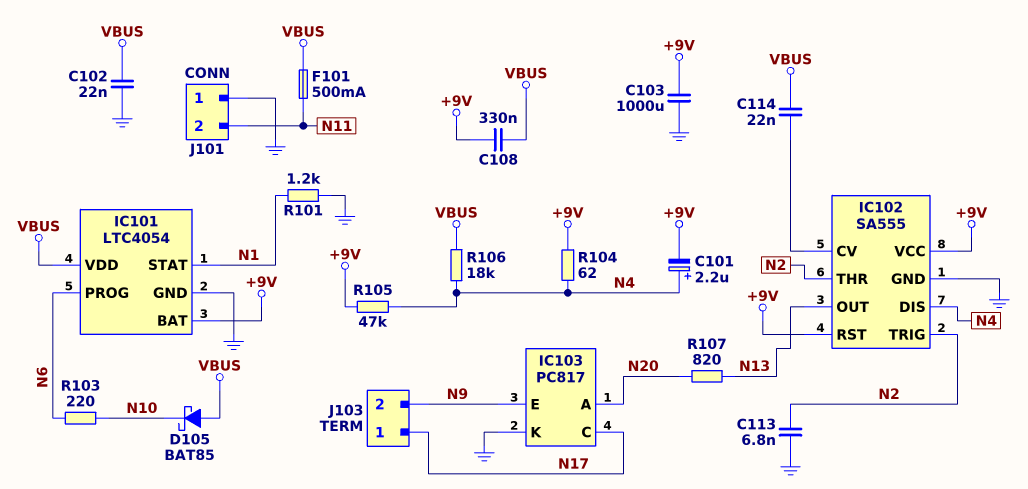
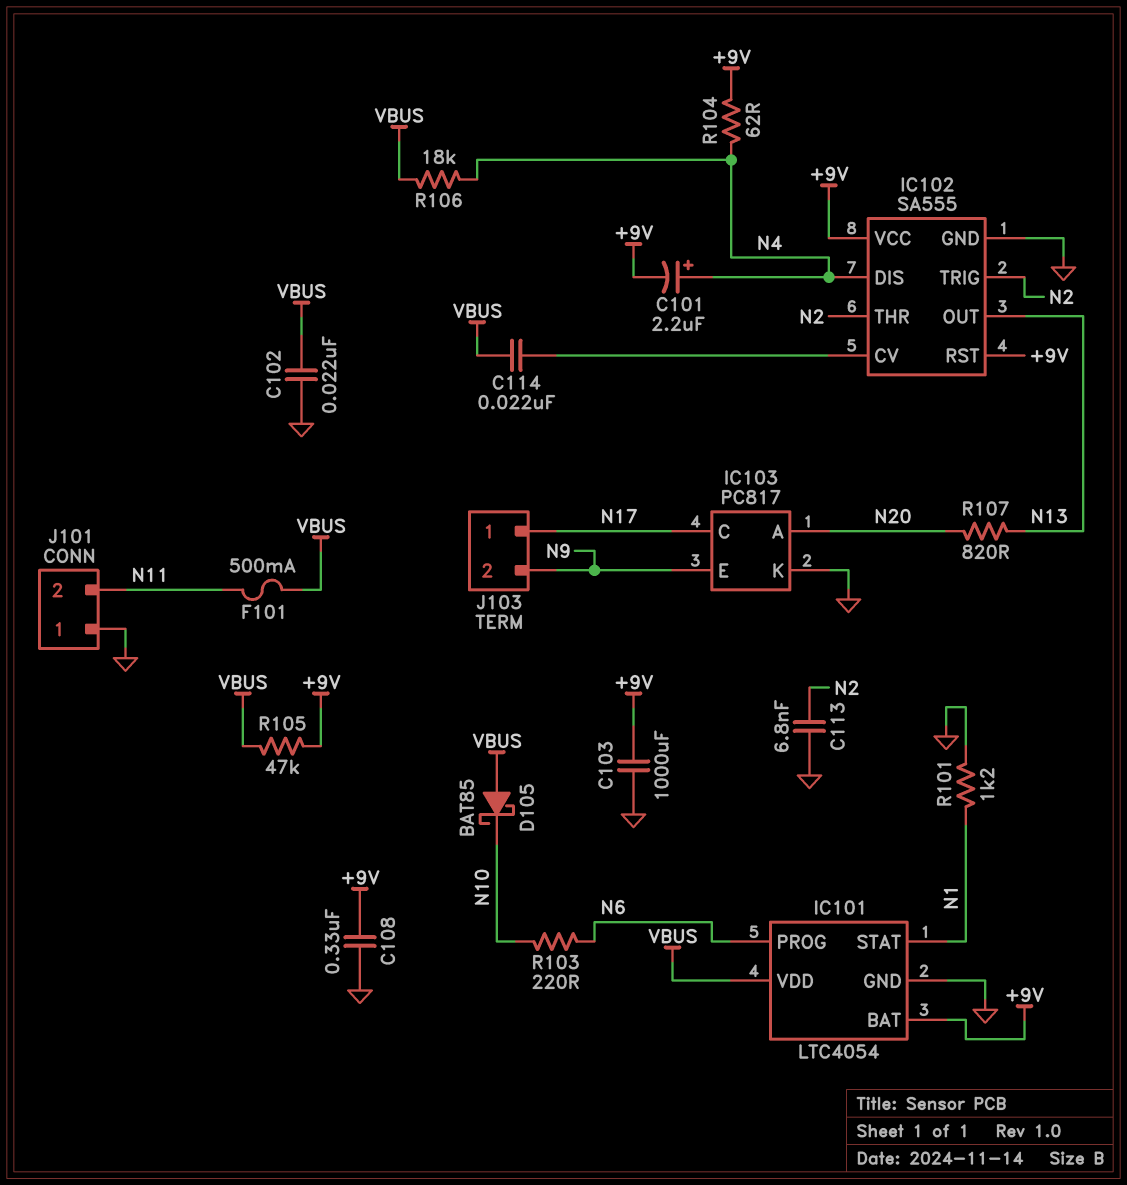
C108: 330nF (+9V, VBUS) -> 330nF (+9V, GND)
R105: 47k (+9V, N4) -> 47k (+9V, VBUS)

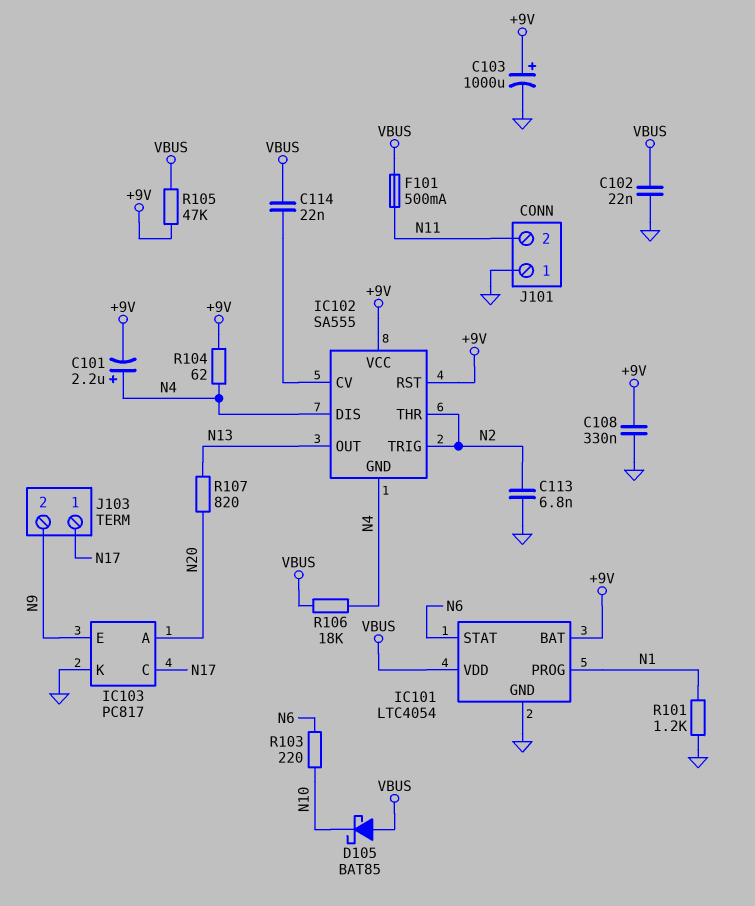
C103: 1000uF (+9V, GND) -> 1000uF (plus +9V, minus GND)
IC101 pin PROG: N6 -> N1
IC101 pin STAT: N1 -> N6
IC102 pin GND: GND -> N4

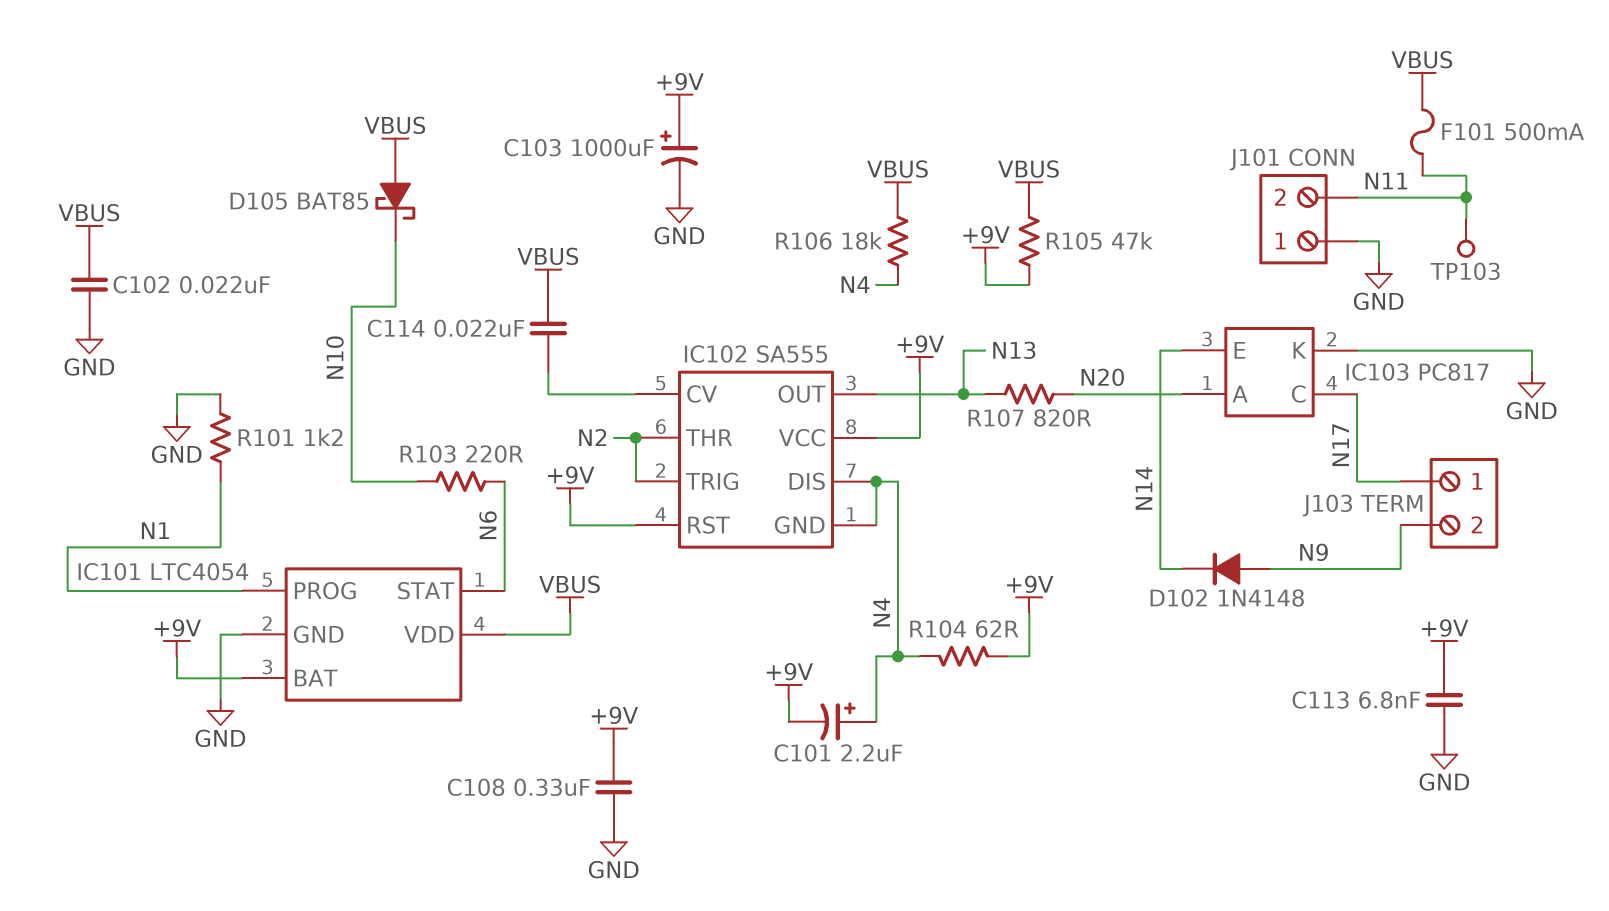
C113: 6.8nF (GND, N2) -> 6.8nF (+9V, GND)
D102: none -> diode 1N4148 (A N9, K N14)
IC103 pin E: N9 -> N14
TP103: none -> test point (N11)

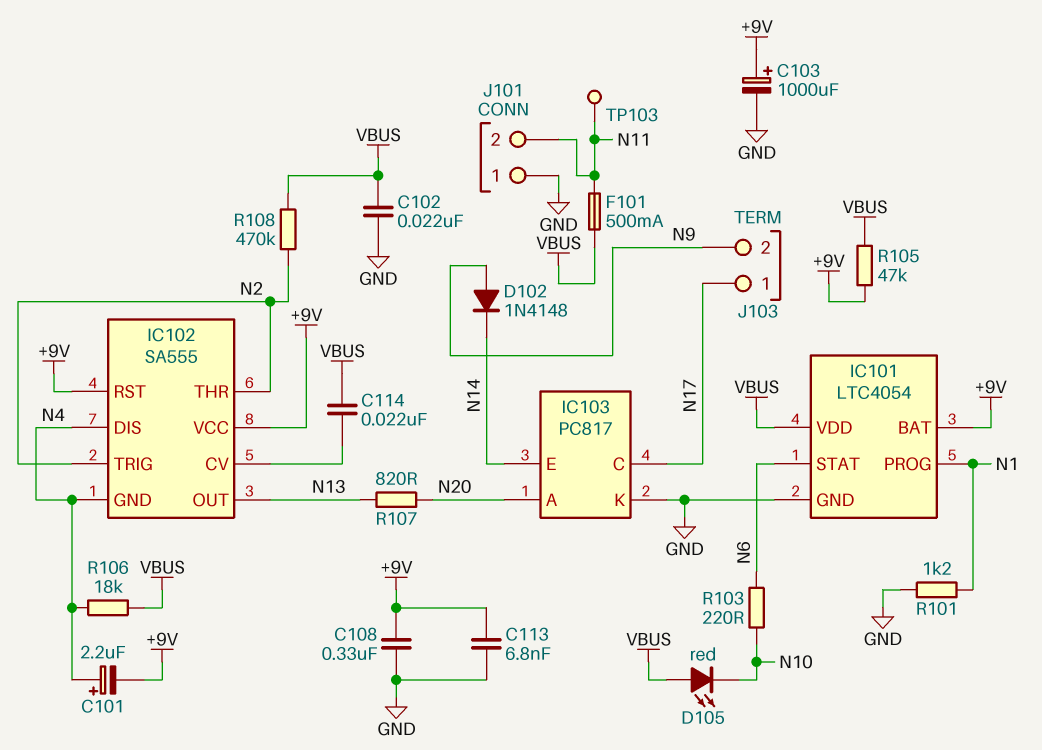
D105: schottky BAT85 (A VBUS, K N10) -> LED red (A VBUS, K N10)
R104: 62 (+9V, N4) -> none
R108: none -> 470k (N2, VBUS)

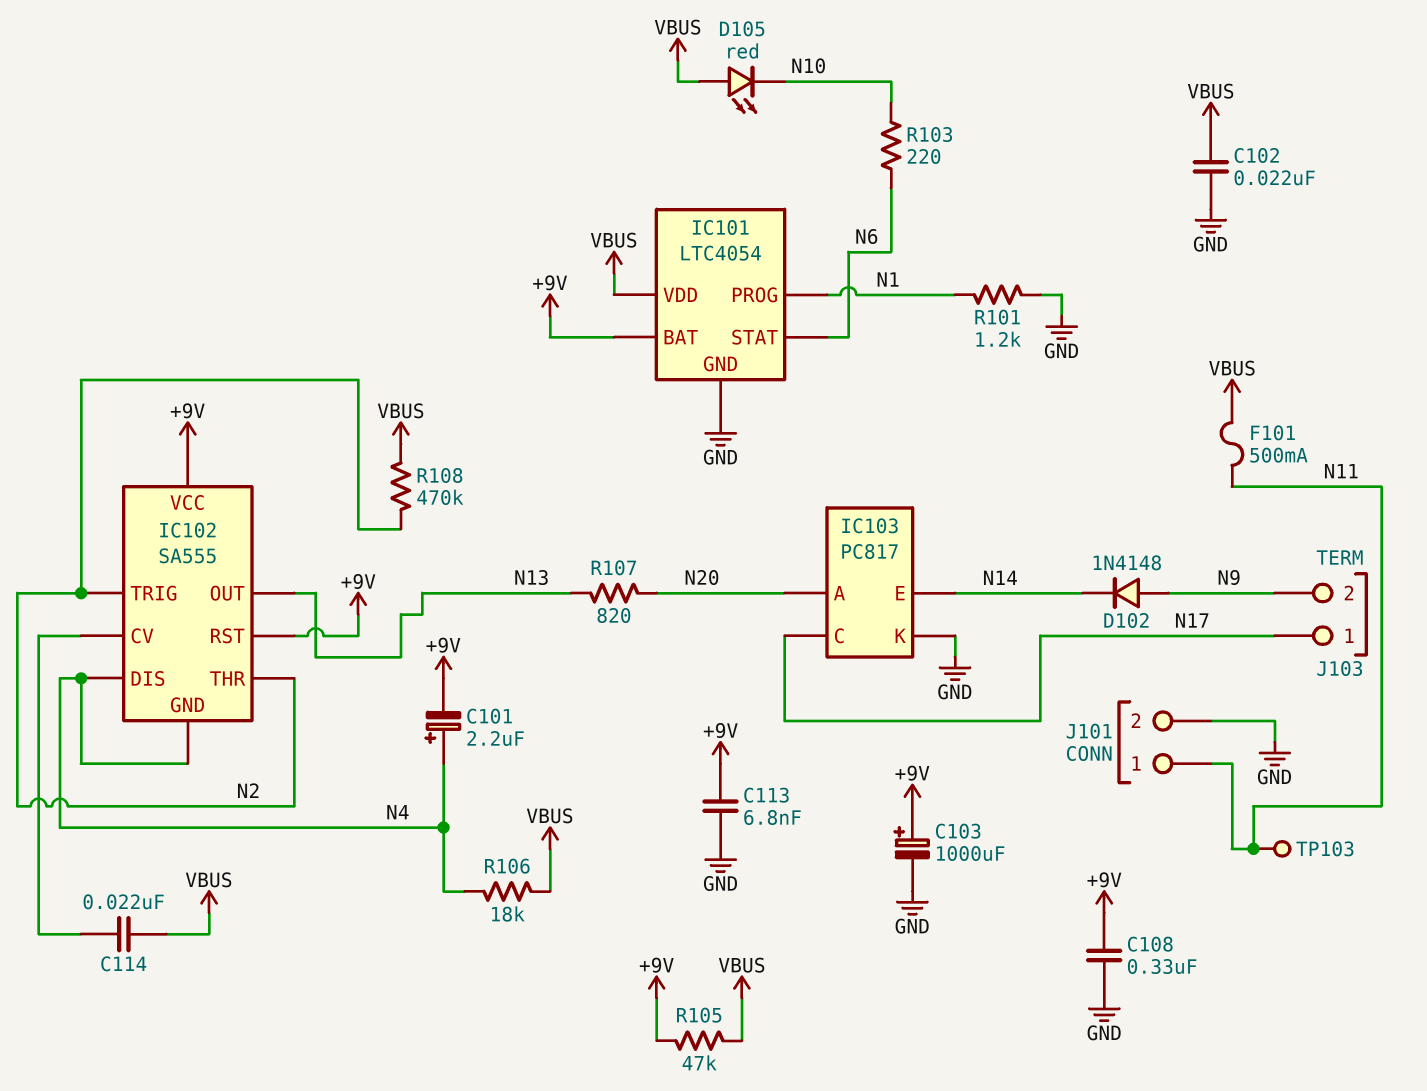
J101 pin 1: GND -> N11
J101 pin 2: N11 -> GND

